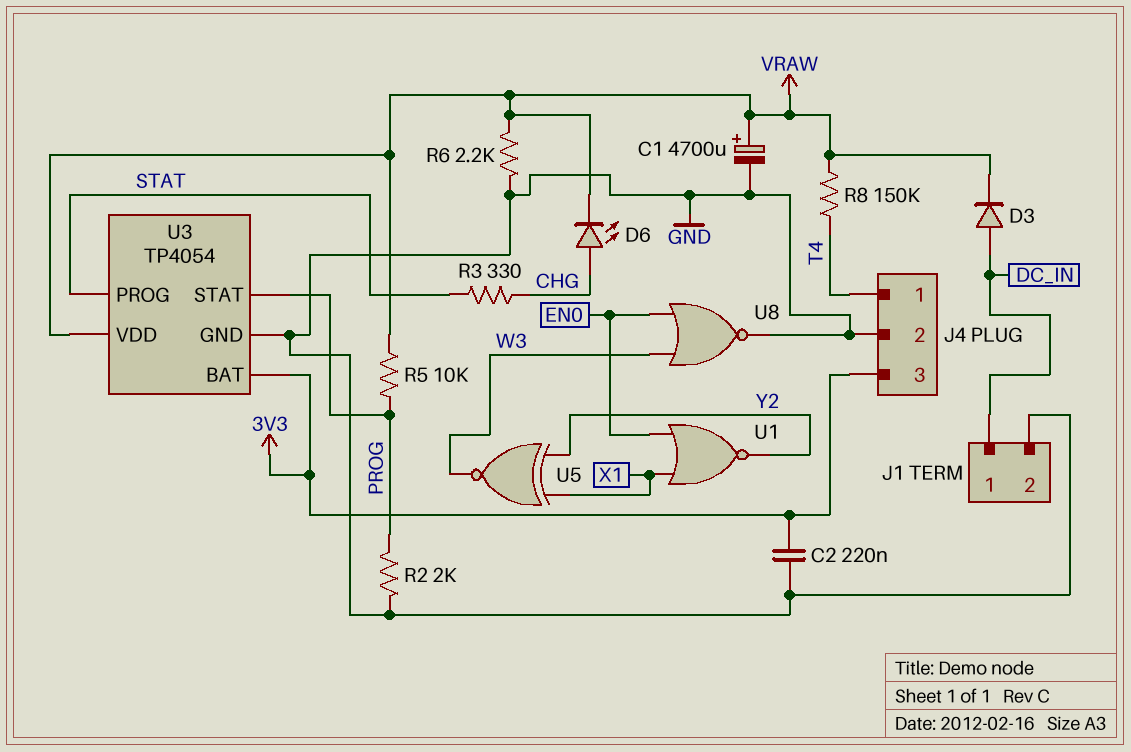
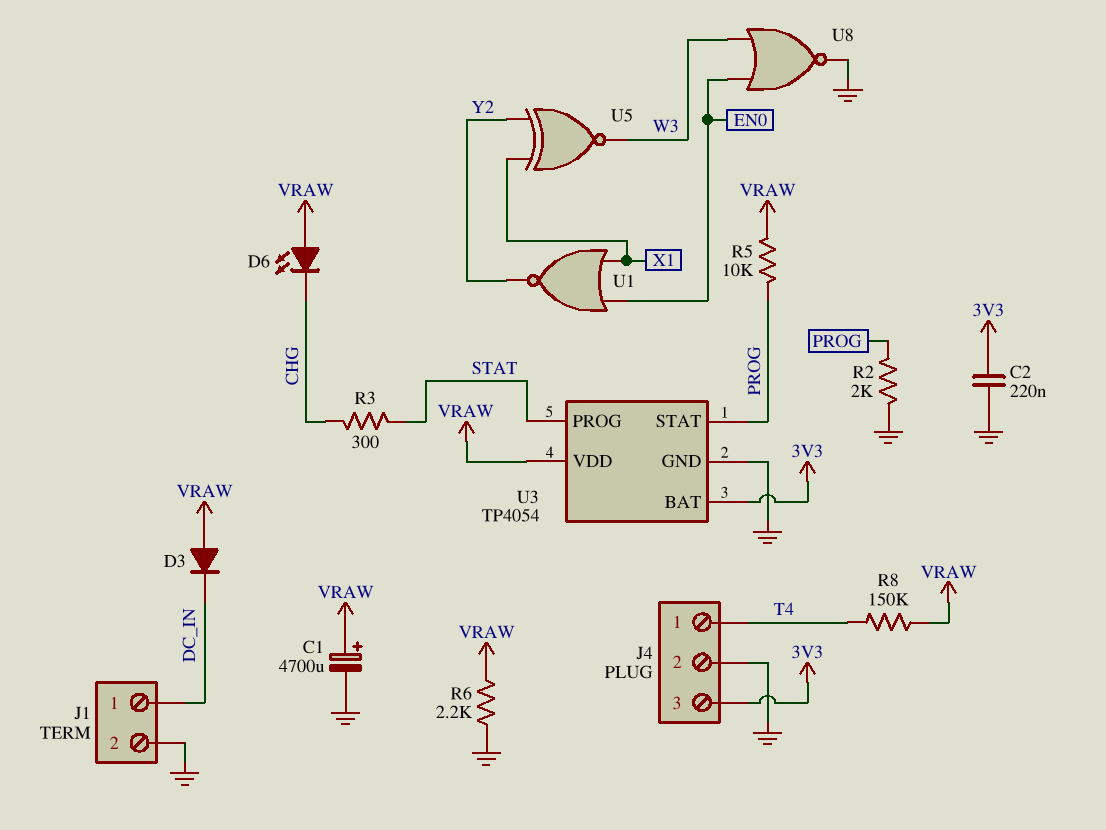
D3: diode (A DC_IN, K VRAW) -> diode (A VRAW, K DC_IN)
D6: LED (A CHG, K VRAW) -> LED (A VRAW, K CHG)
R3: 330 (CHG, STAT) -> 300 (CHG, STAT)

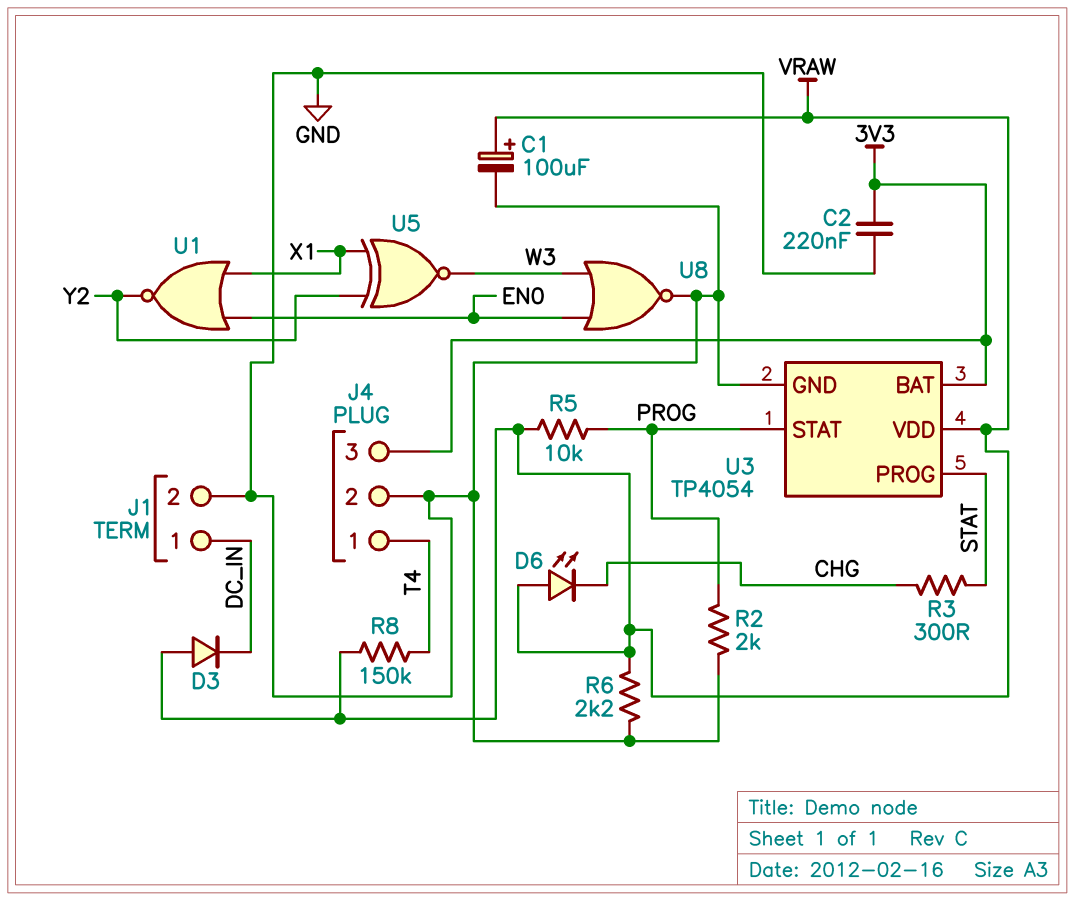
C1: 4700uF (plus VRAW, minus GND) -> 100uF (plus VRAW, minus GND)

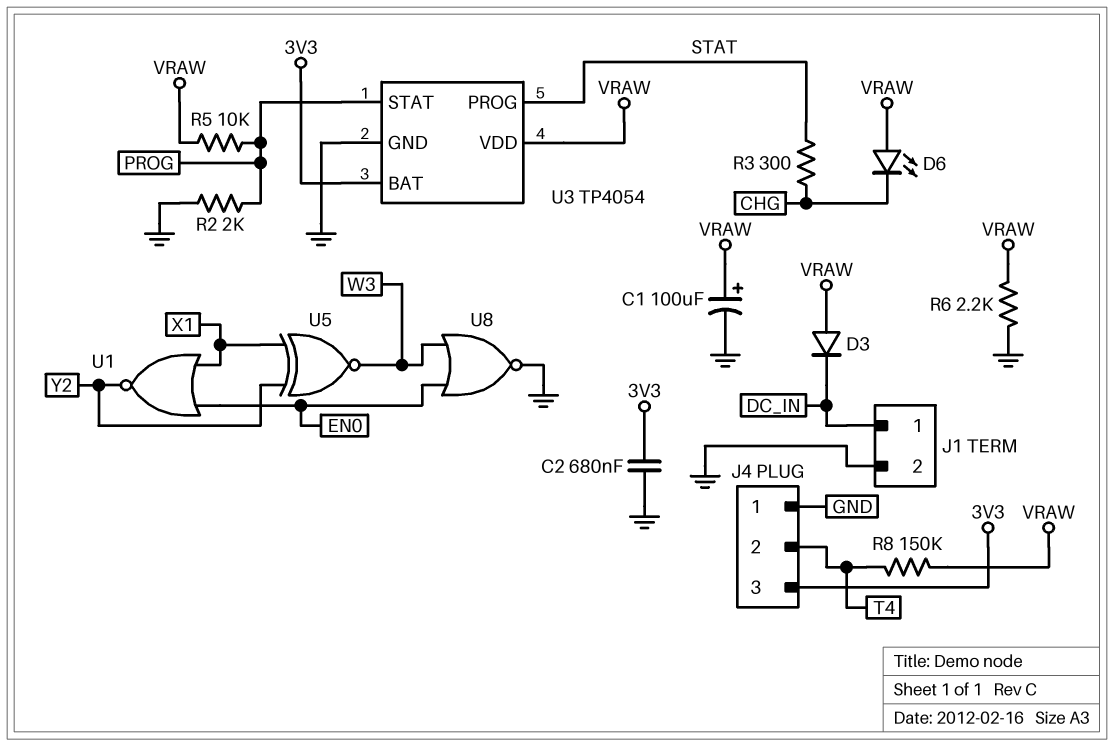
C2: 220nF (3V3, GND) -> 680nF (3V3, GND)
J4 pin 1: T4 -> GND
J4 pin 2: GND -> T4

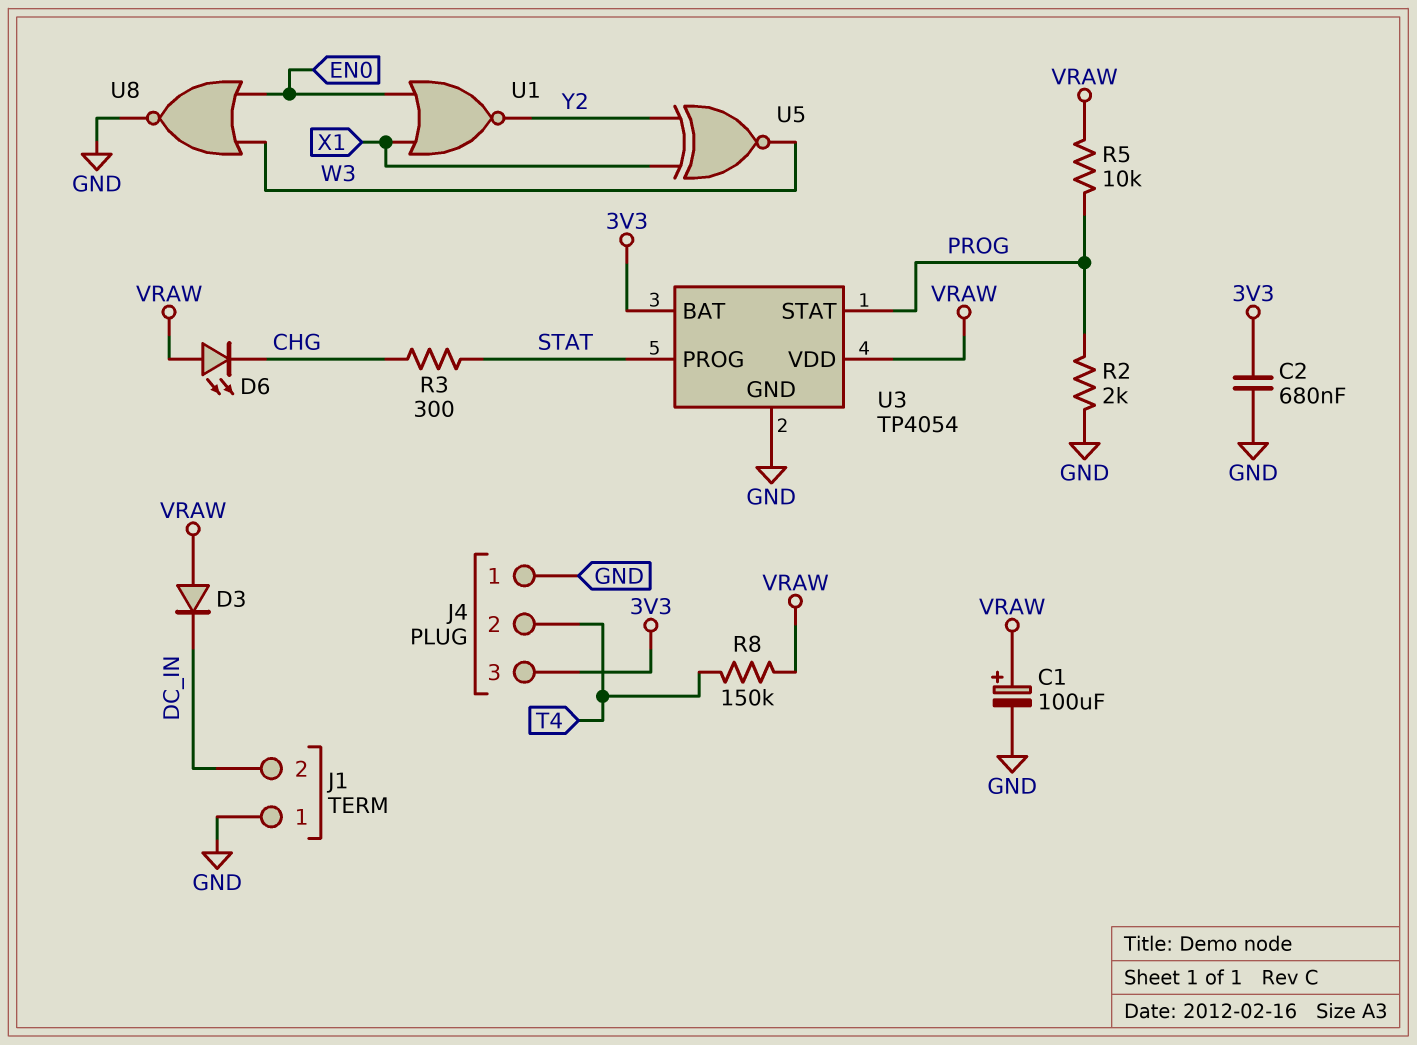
J1 pin 1: DC_IN -> GND
J1 pin 2: GND -> DC_IN
R6: 2.2k (GND, VRAW) -> none

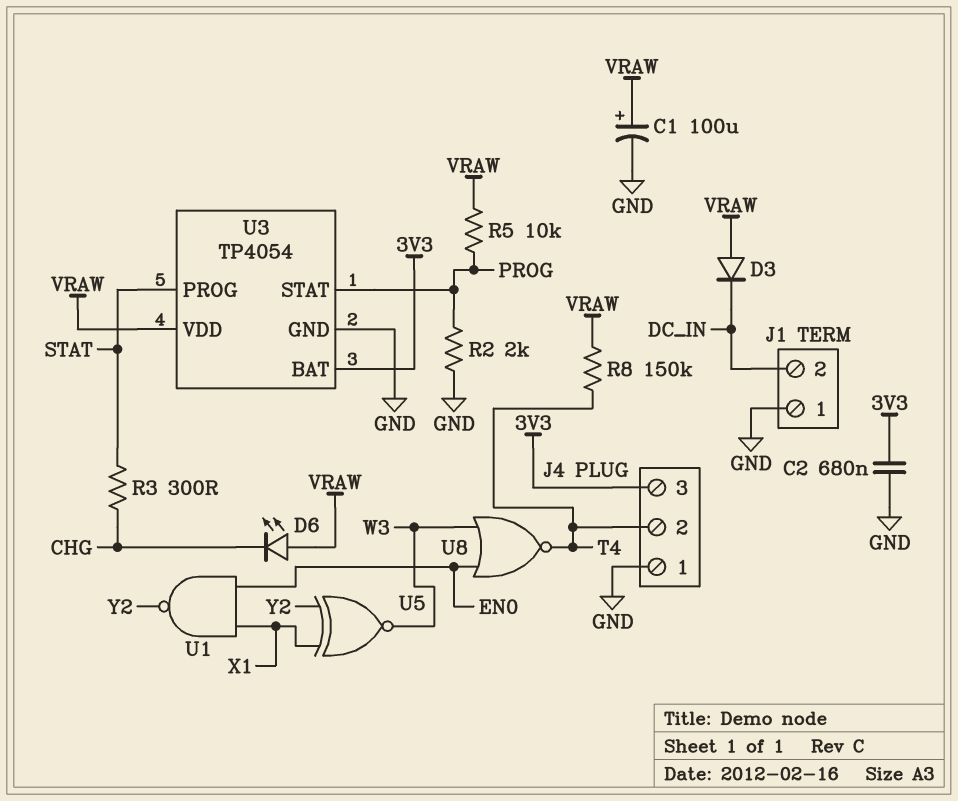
U1: NOR (in EN0, in X1, out Y2) -> NAND (in EN0, in X1, out Y2)
U8: NOR (in EN0, in W3, out GND) -> NOR (in EN0, in W3, out T4)

